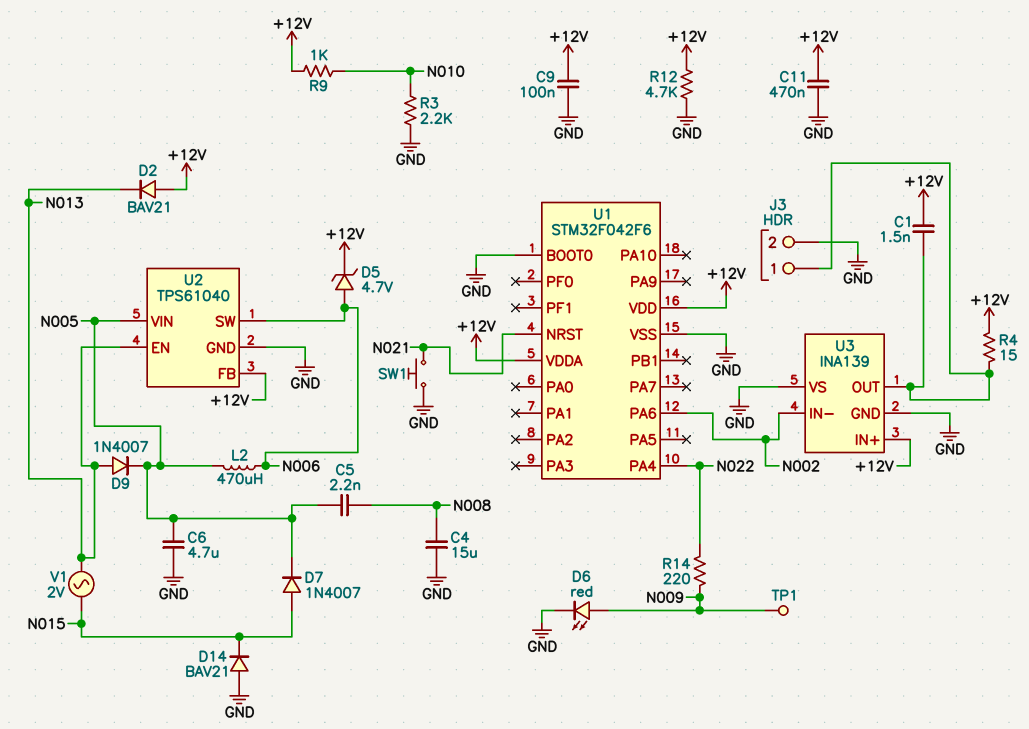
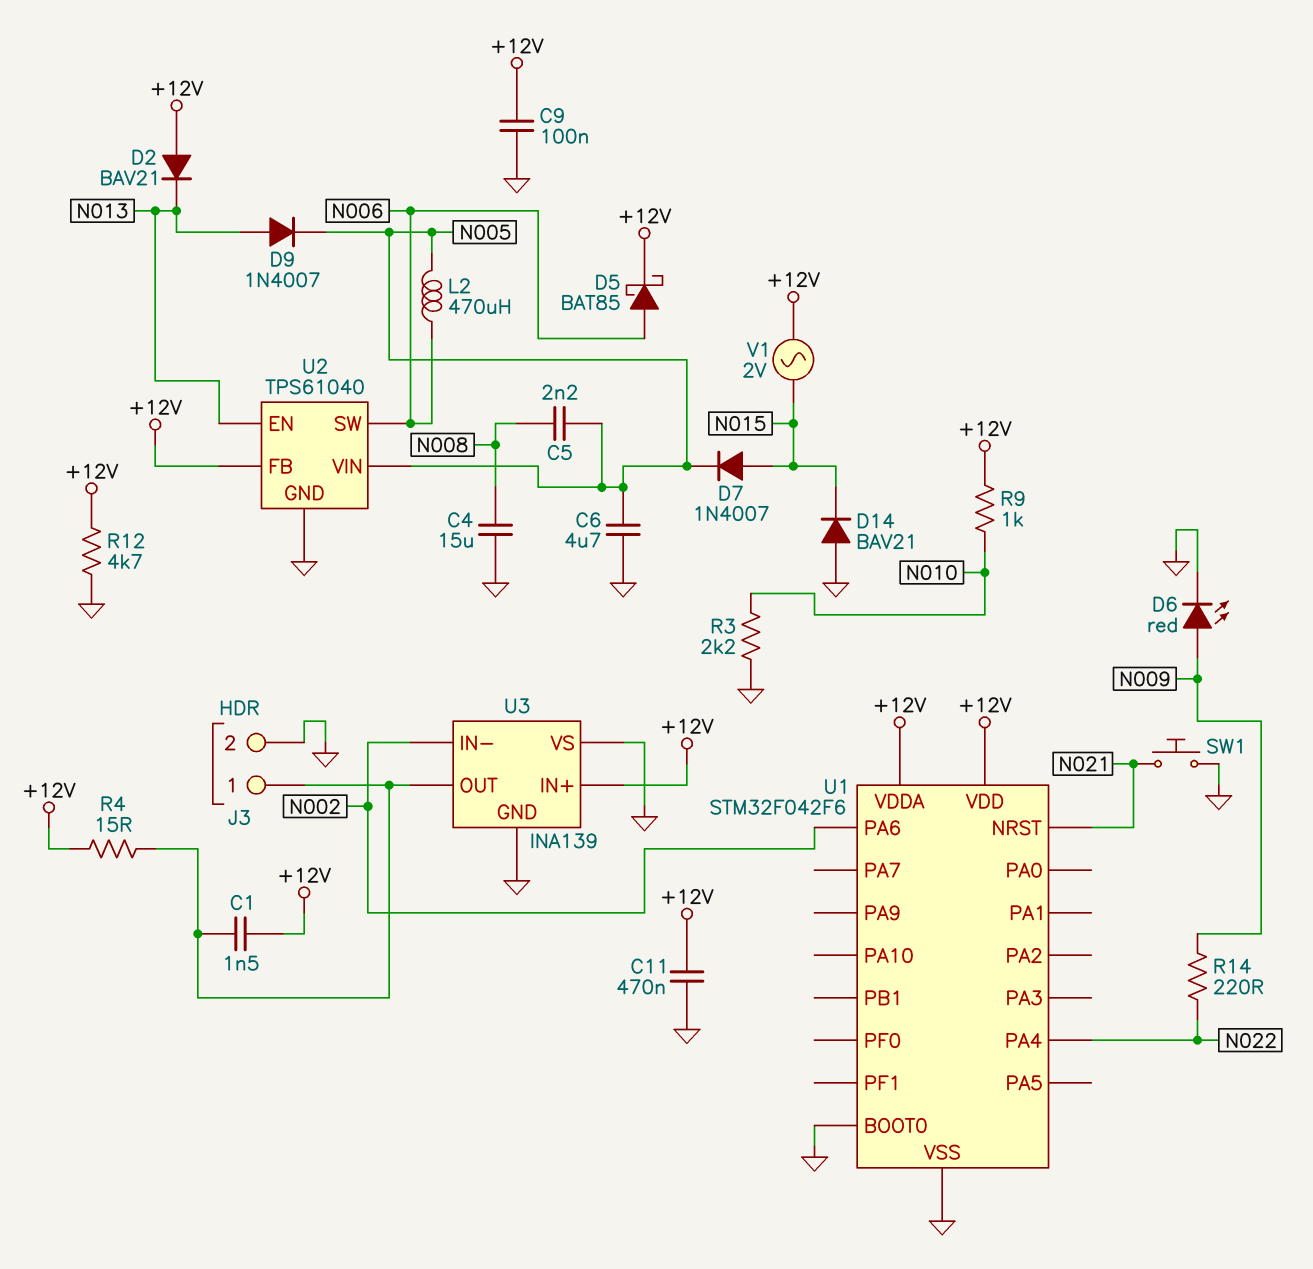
D5: zener 4.7V (A N006, K +12V) -> schottky BAT85 (A N006, K +12V)
TP1: test point (N009) -> none
V1: AC 2V (N013, N015) -> AC 2V (+12V, N015)

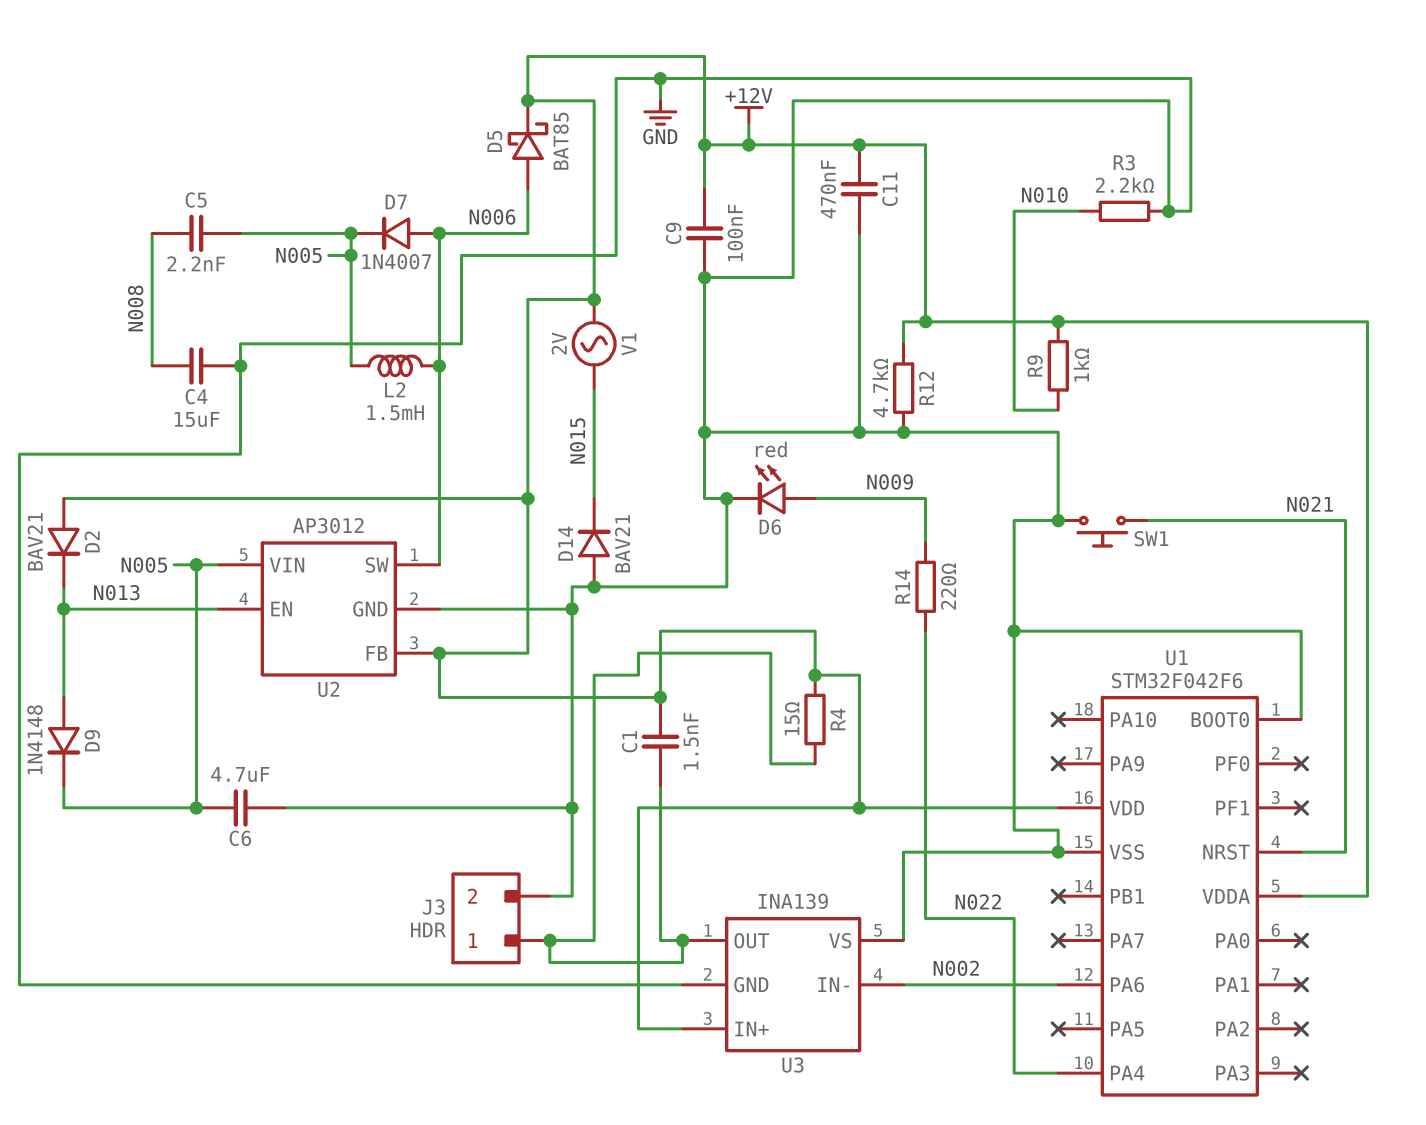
D7: diode 1N4007 (A N015, K N005) -> diode 1N4007 (A N006, K N005)
D9: diode 1N4007 (A N013, K N005) -> diode 1N4148 (A N013, K N005)
L2: 470uH (N005, N006) -> 1.5mH (N005, N006)
U2: TPS61040 -> AP3012

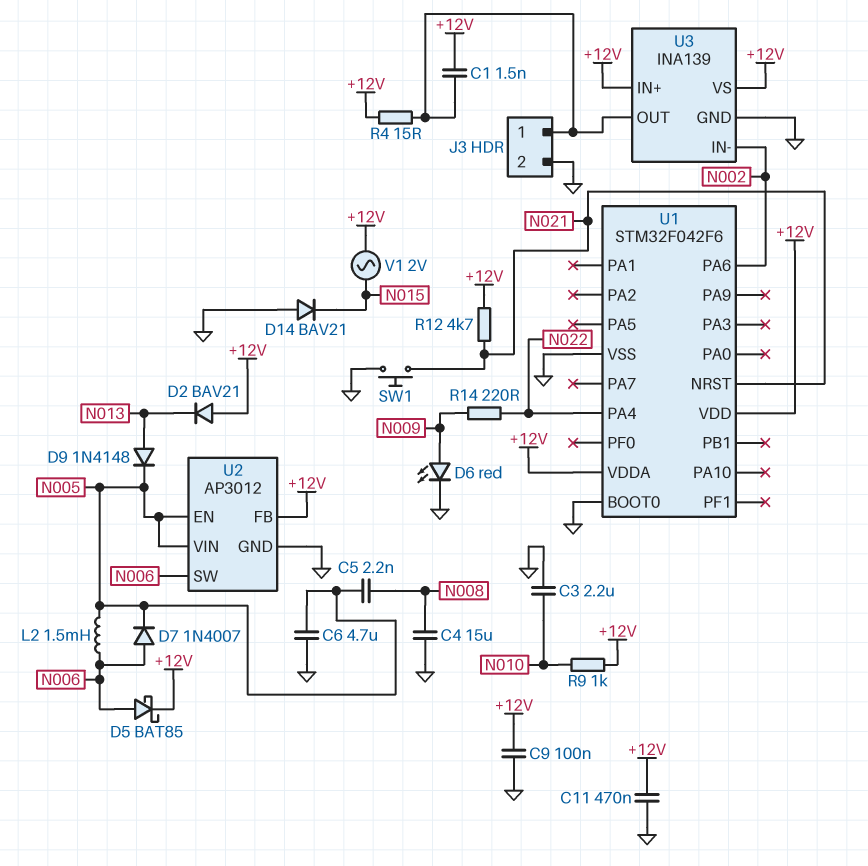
C3: none -> 2.2uF (GND, N010)
R3: 2.2k (GND, N010) -> none
R12: 4.7k (+12V, GND) -> 4.7k (+12V, N021)
U2 pin EN: N013 -> N005
U3 pin VS: GND -> +12V

